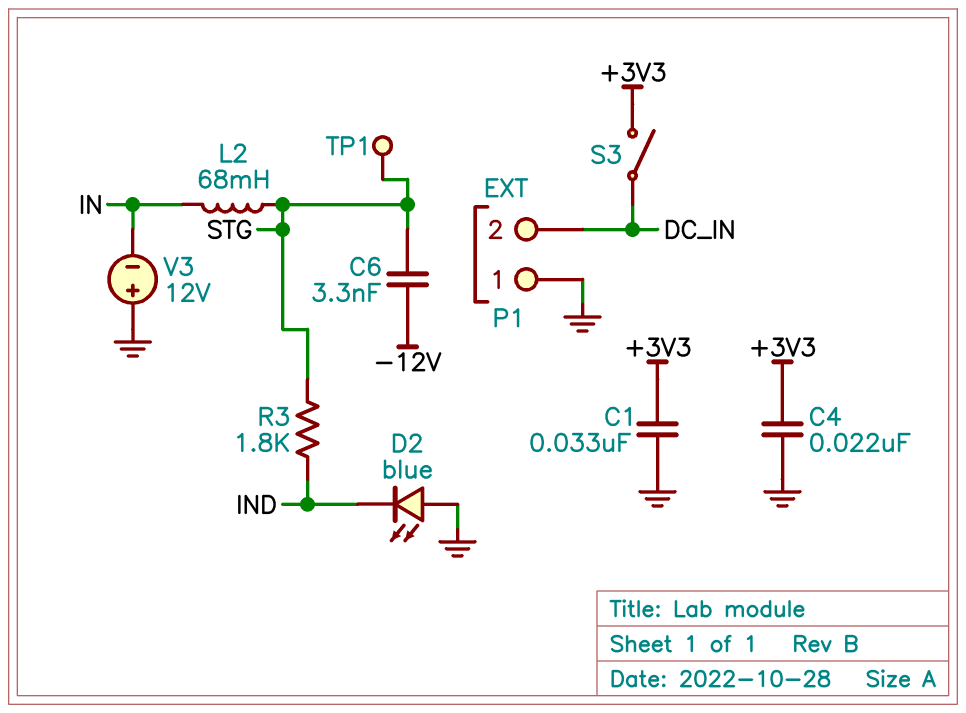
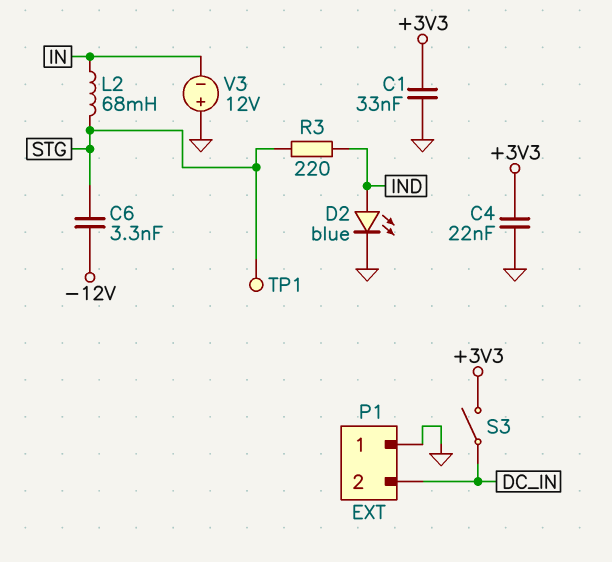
D2: LED blue (A GND, K IND) -> LED blue (A IND, K GND)
R3: 1.8k (IND, STG) -> 220 (IND, STG)

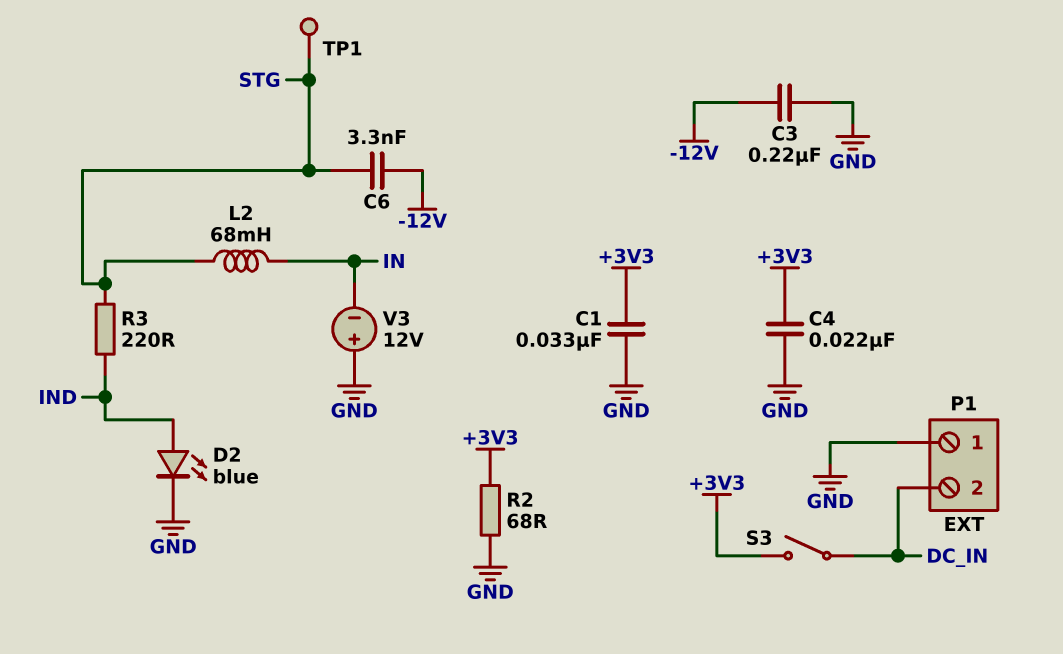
C3: none -> 220nF (-12V, GND)
R2: none -> 68 (+3V3, GND)

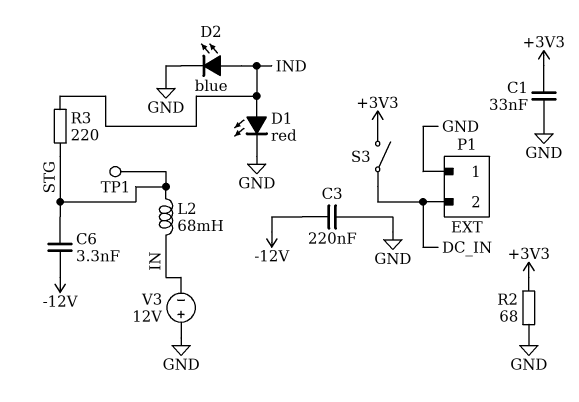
C4: 22nF (+3V3, GND) -> none
D1: none -> LED red (A IND, K GND)

